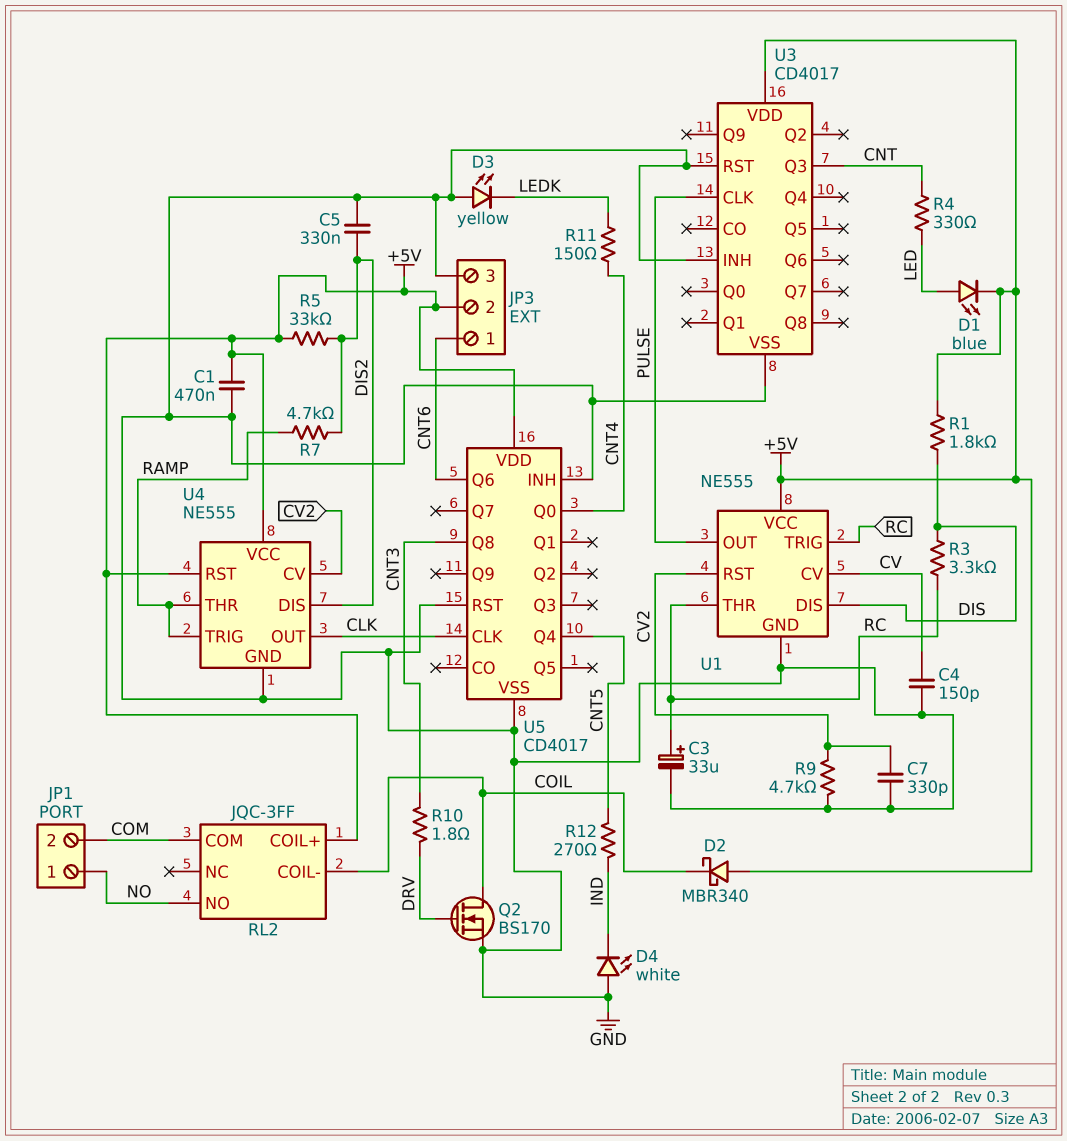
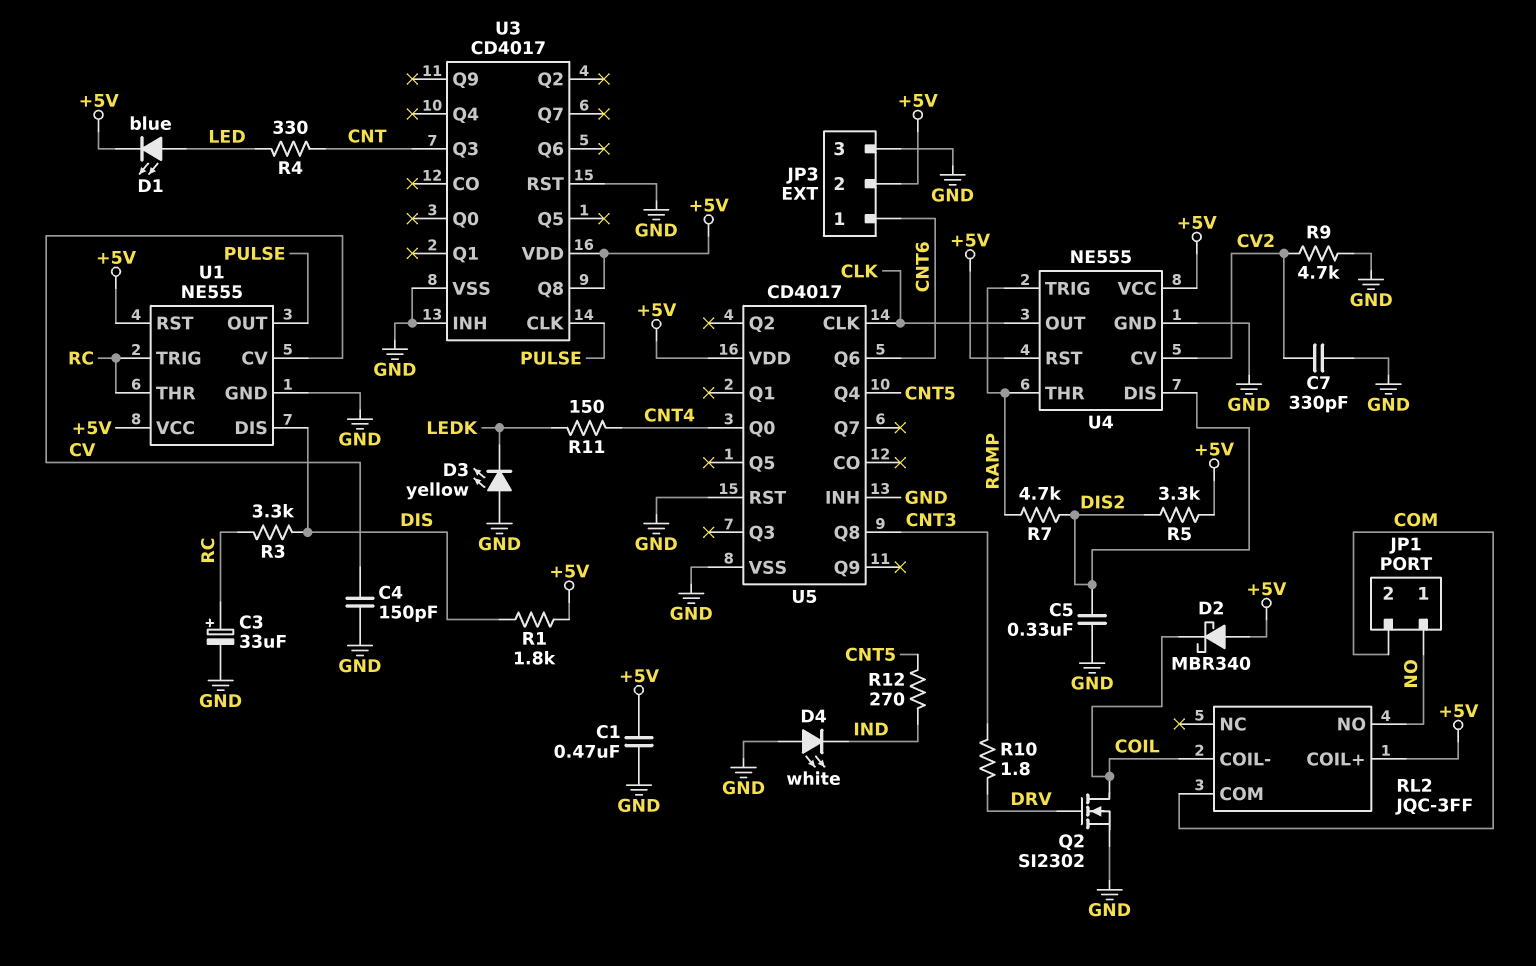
Q2: NMOS BS170 (G DRV, D COIL, S GND) -> NMOS SI2302 (G DRV, D COIL, S GND)
R5: 33k (+5V, DIS2) -> 3.3k (+5V, DIS2)
U1 pin RST: CV2 -> +5V
U3 pin Q8: none -> +5V

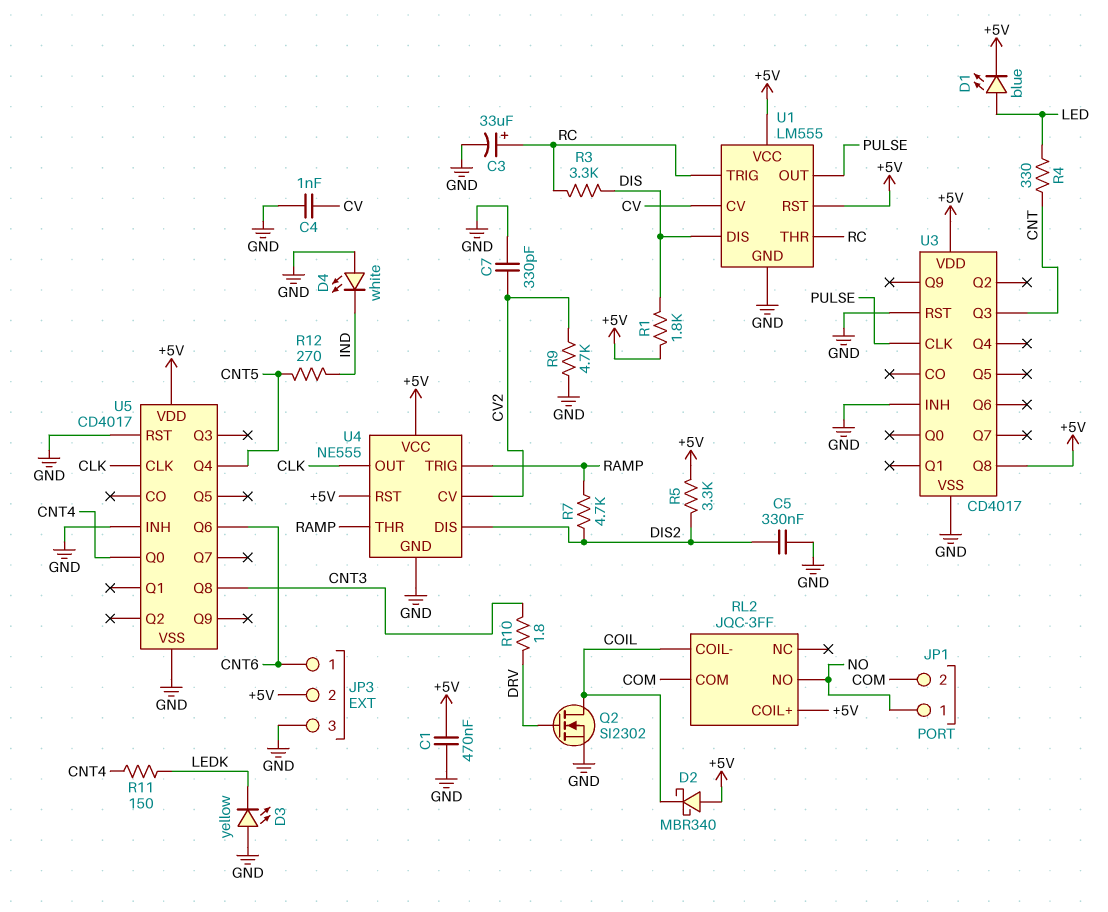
C4: 150pF (CV, GND) -> 1nF (CV, GND)
U1: NE555 -> LM555

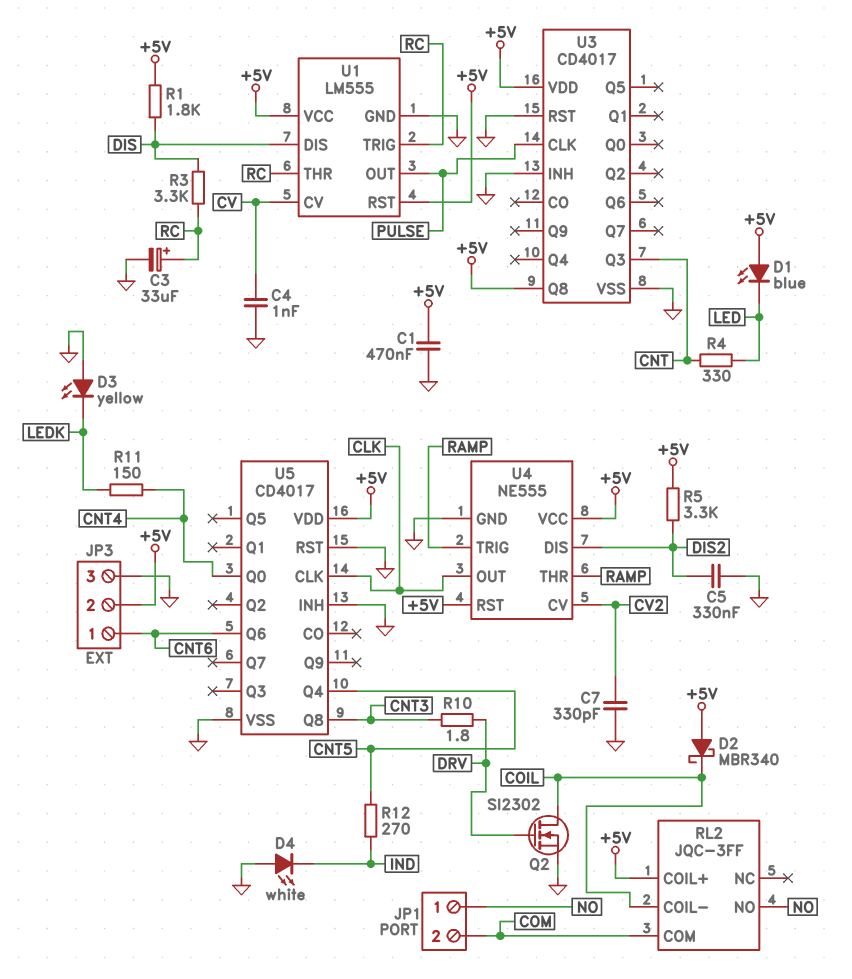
D1: LED blue (A LED, K +5V) -> LED blue (A +5V, K LED)
R7: 4.7k (DIS2, RAMP) -> none
R9: 4.7k (CV2, GND) -> none

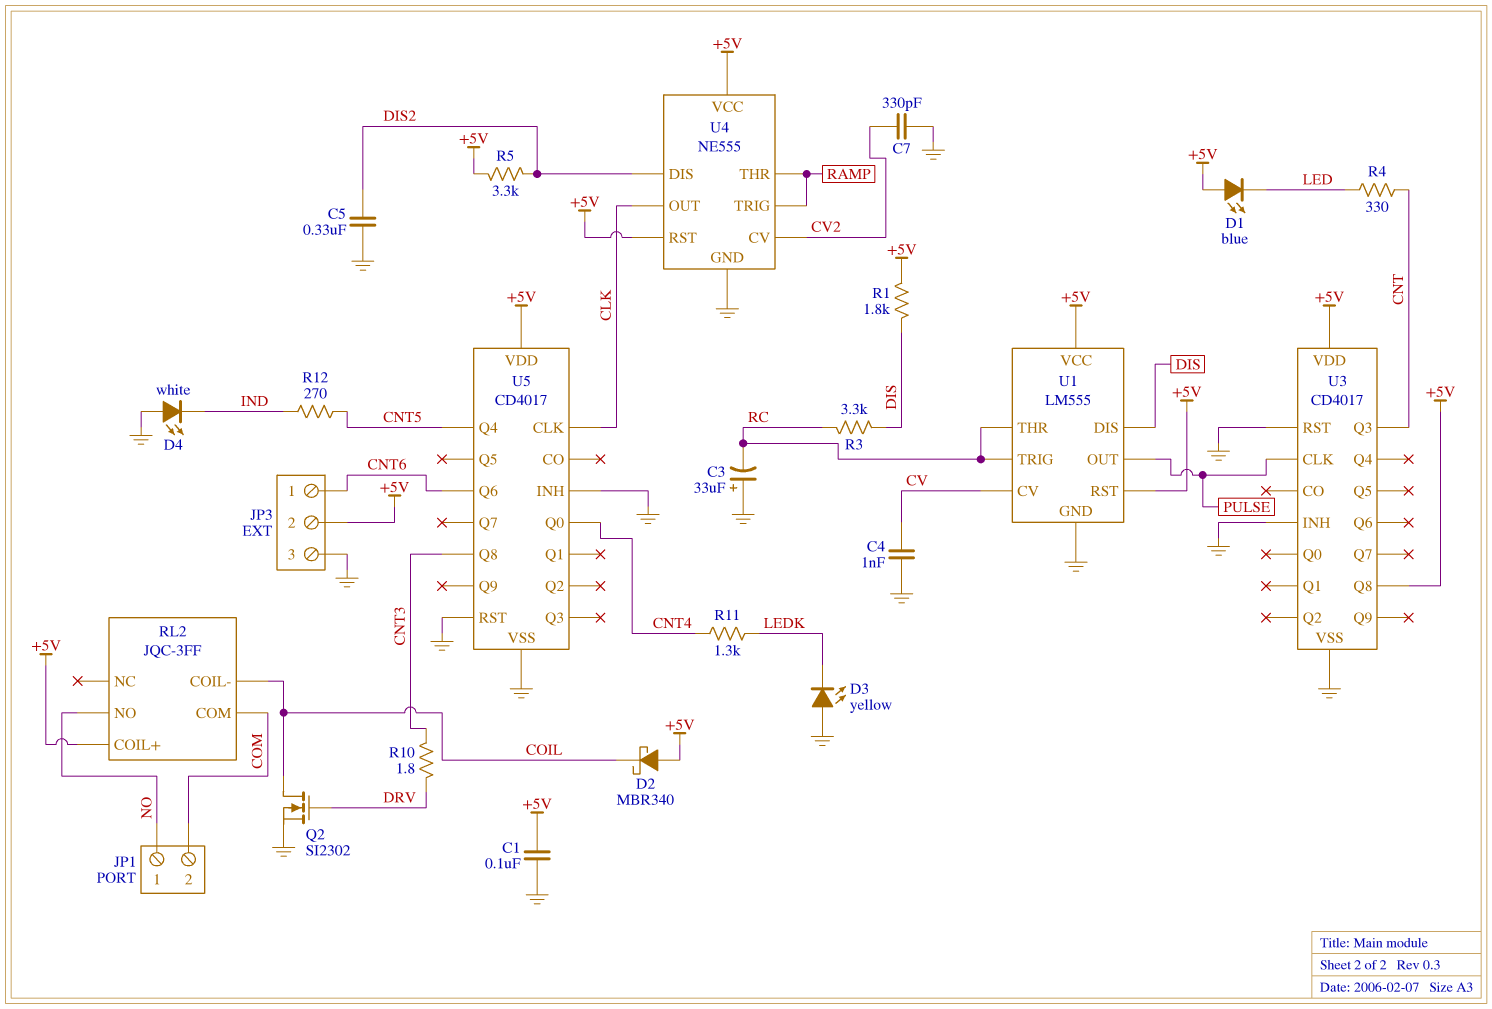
C1: 470nF (+5V, GND) -> 100nF (+5V, GND)
C3: 33uF (plus RC, minus GND) -> 33uF (plus GND, minus RC)
R11: 150 (CNT4, LEDK) -> 1.3k (CNT4, LEDK)

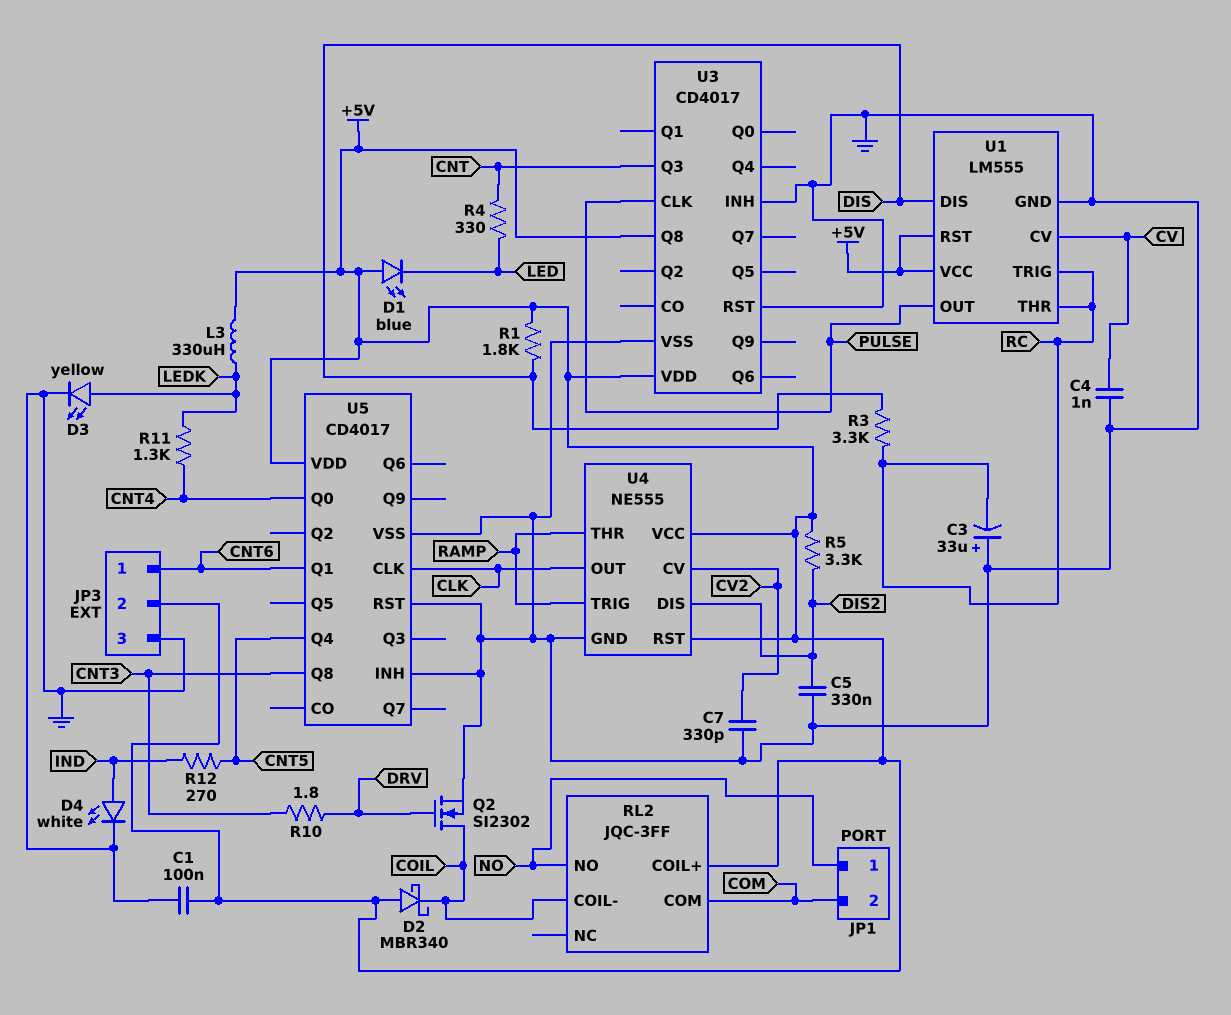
D3: LED yellow (A GND, K LEDK) -> LED yellow (A LEDK, K GND)
D4: LED white (A GND, K IND) -> LED white (A IND, K GND)
L3: none -> 330uH (+5V, LEDK)
U5 pin Q1: none -> CNT6
U5 pin Q6: CNT6 -> none

